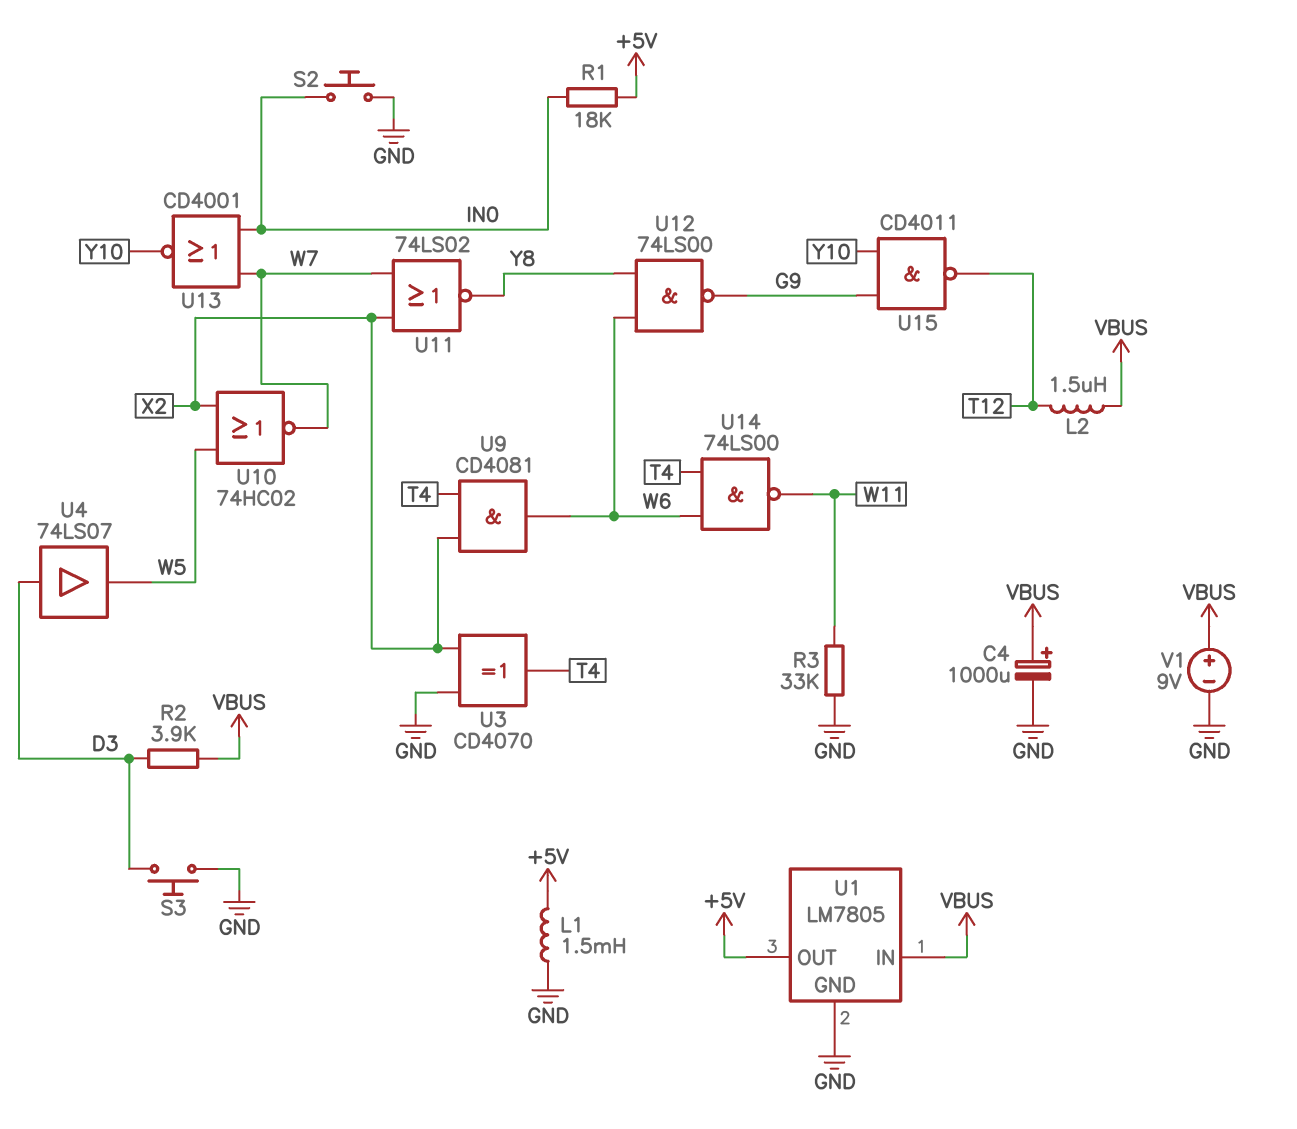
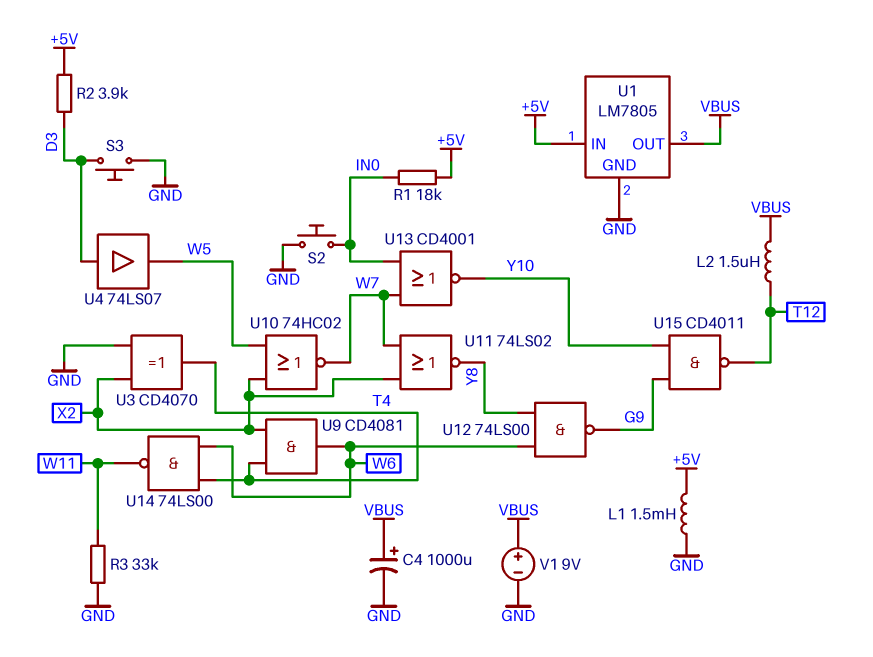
R2: 3.9k (D3, VBUS) -> 3.9k (+5V, D3)
U1 pin IN: VBUS -> +5V
U1 pin OUT: +5V -> VBUS

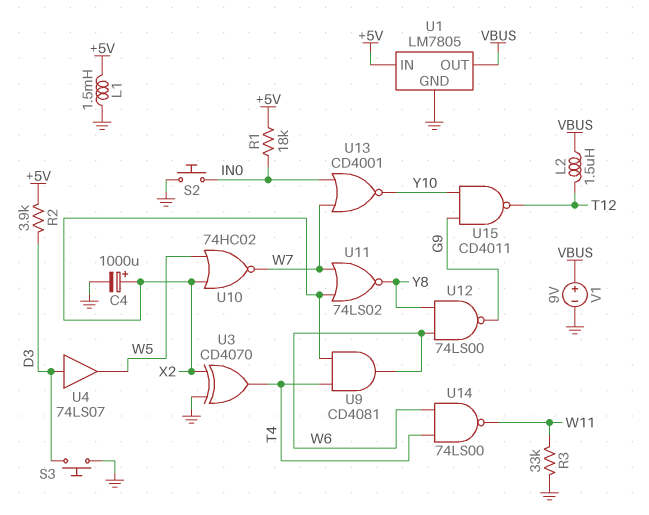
C4: 1000uF (plus VBUS, minus GND) -> 1000uF (plus X2, minus GND)

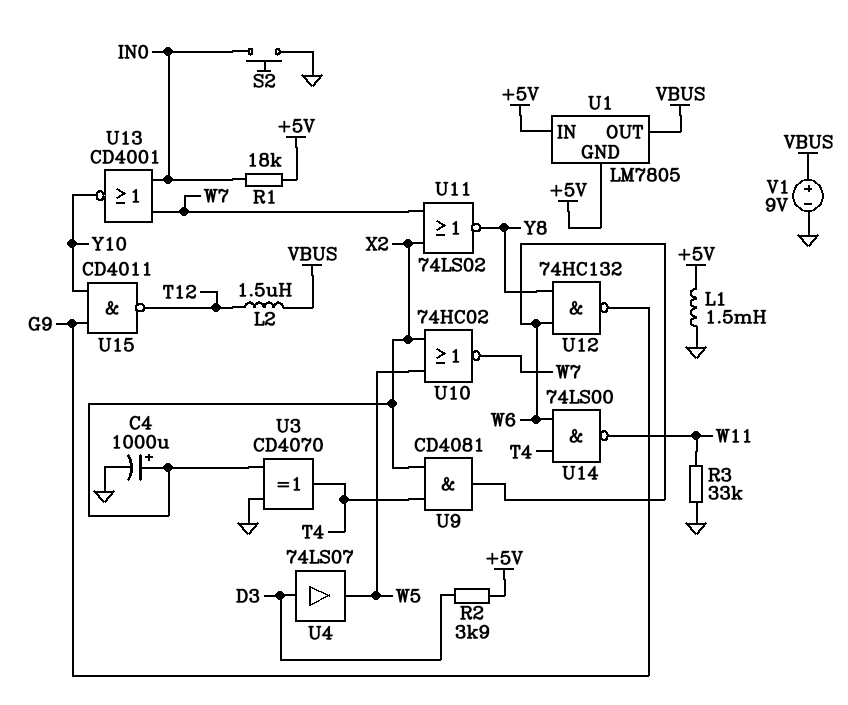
S3: button (D3, GND) -> none
U1 pin GND: GND -> +5V
U12: NAND 74LS00 (in W6, in Y8, out G9) -> NAND 74HC132 (in W6, in Y8, out G9)

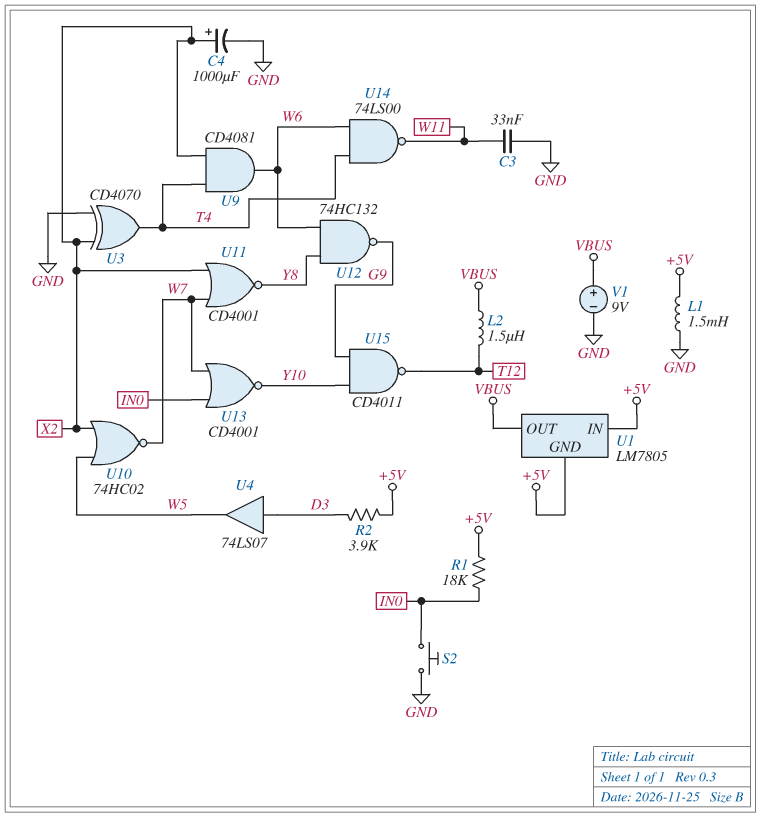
C3: none -> 33nF (GND, W11)
R3: 33k (GND, W11) -> none
U11: NOR 74LS02 (in W7, in X2, out Y8) -> NOR CD4001 (in W7, in X2, out Y8)

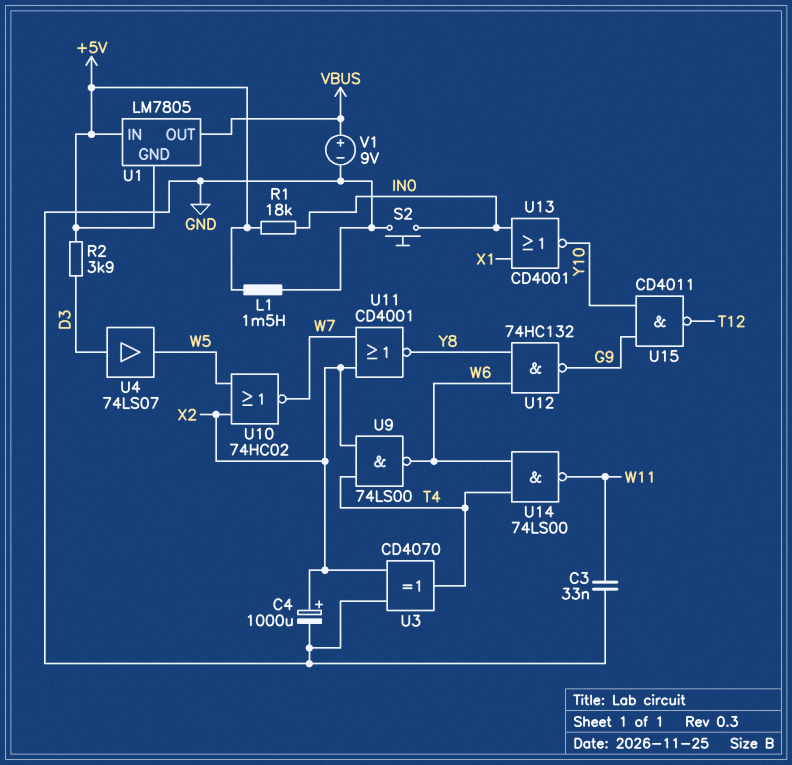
L2: 1.5uH (T12, VBUS) -> none
U9: AND CD4081 (in T4, in X2, out W6) -> NAND 74LS00 (in T4, in X2, out W6)
U13: NOR CD4001 (in IN0, in W7, out Y10) -> NOR CD4001 (in IN0, in X1, out Y10)

